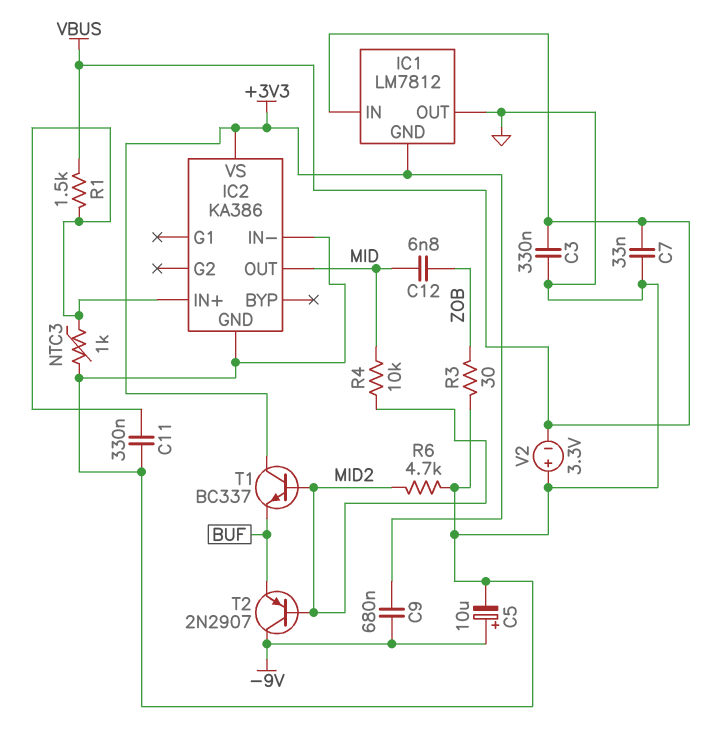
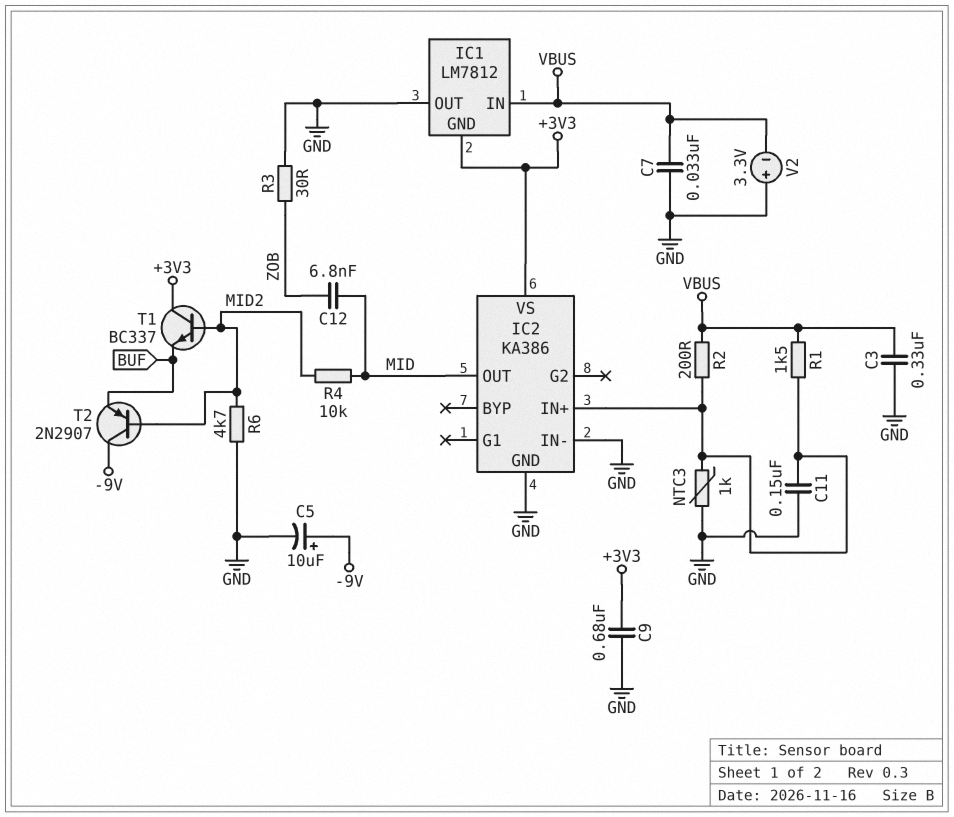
C9: 680nF (+3V3, -9V) -> 680nF (+3V3, GND)
C11: 330nF (GND, IC2/IN+) -> 150nF (GND, IC2/IN+)
R2: none -> 200 (IC2/IN+, VBUS)

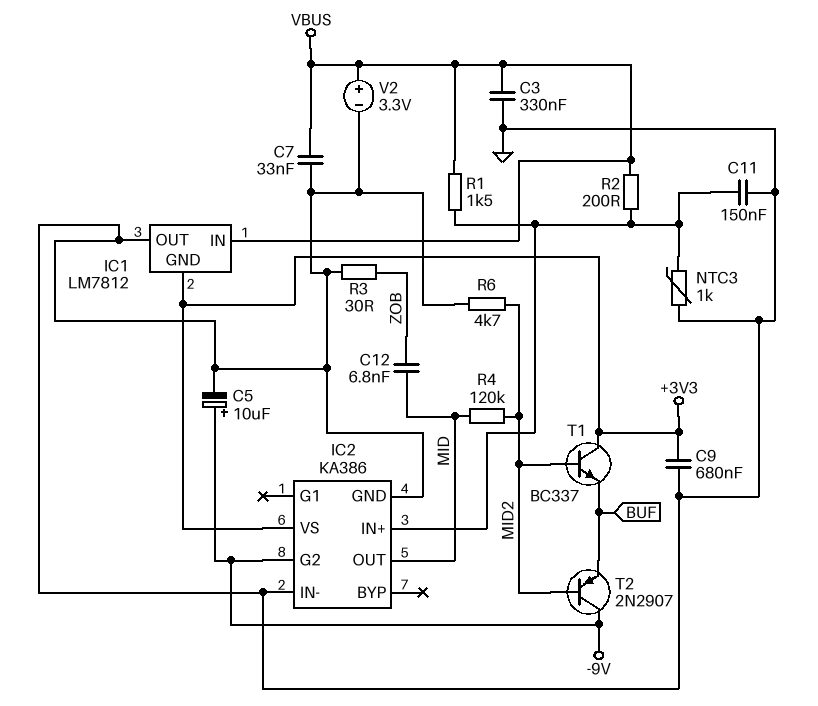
IC2 pin G2: none -> -9V
R4: 10k (MID, MID2) -> 120k (MID, MID2)
V2: 3.3V (plus GND, minus VBUS) -> 3.3V (plus VBUS, minus GND)

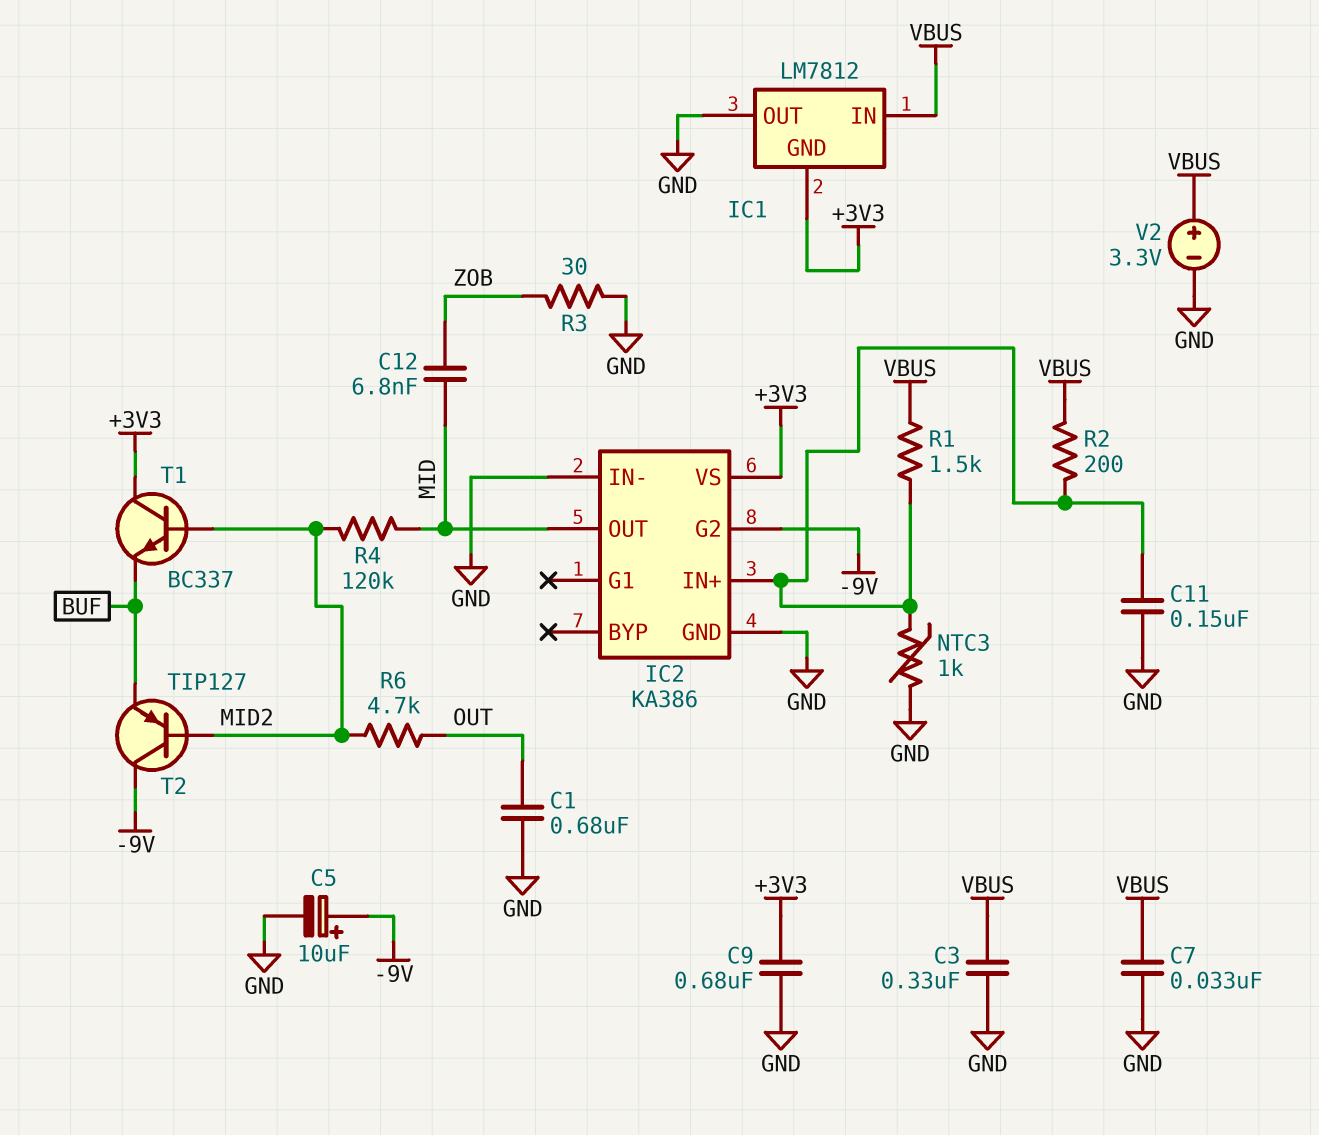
C1: none -> 680nF (GND, OUT)
R6: 4.7k (GND, MID2) -> 4.7k (MID2, OUT)
T2: PNP 2N2907 (B MID2, C -9V, E BUF) -> PNP TIP127 (B MID2, C -9V, E BUF)

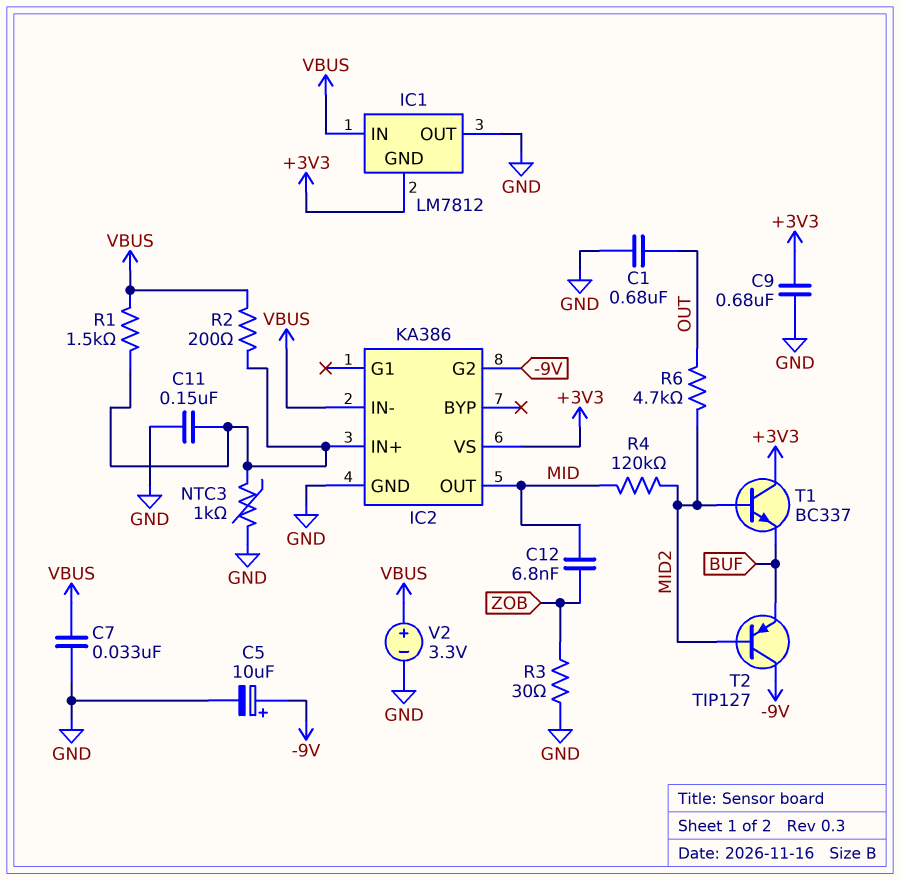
C3: 330nF (GND, VBUS) -> none
IC2 pin IN-: GND -> VBUS

